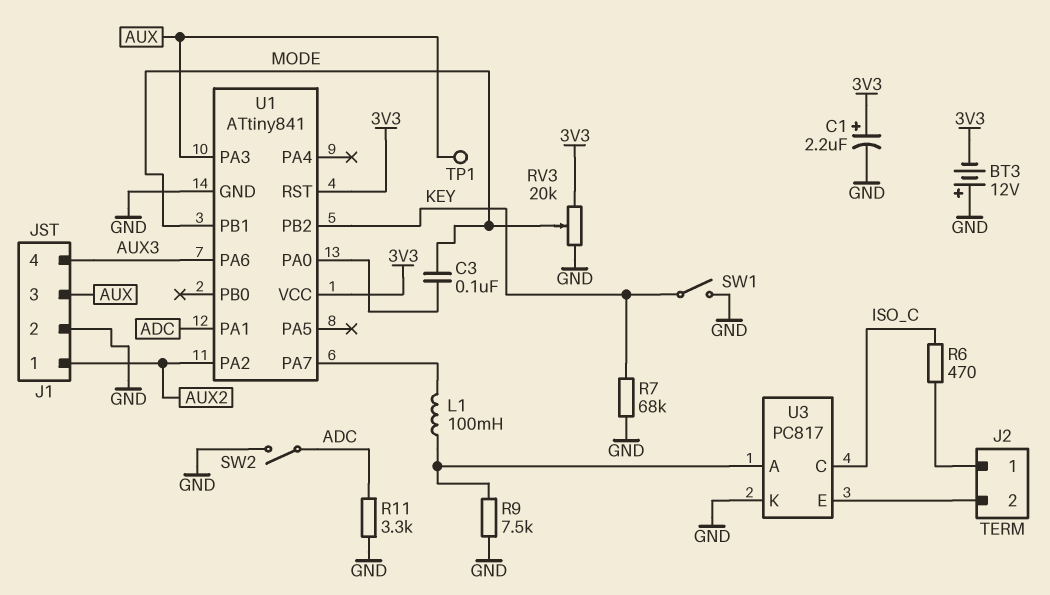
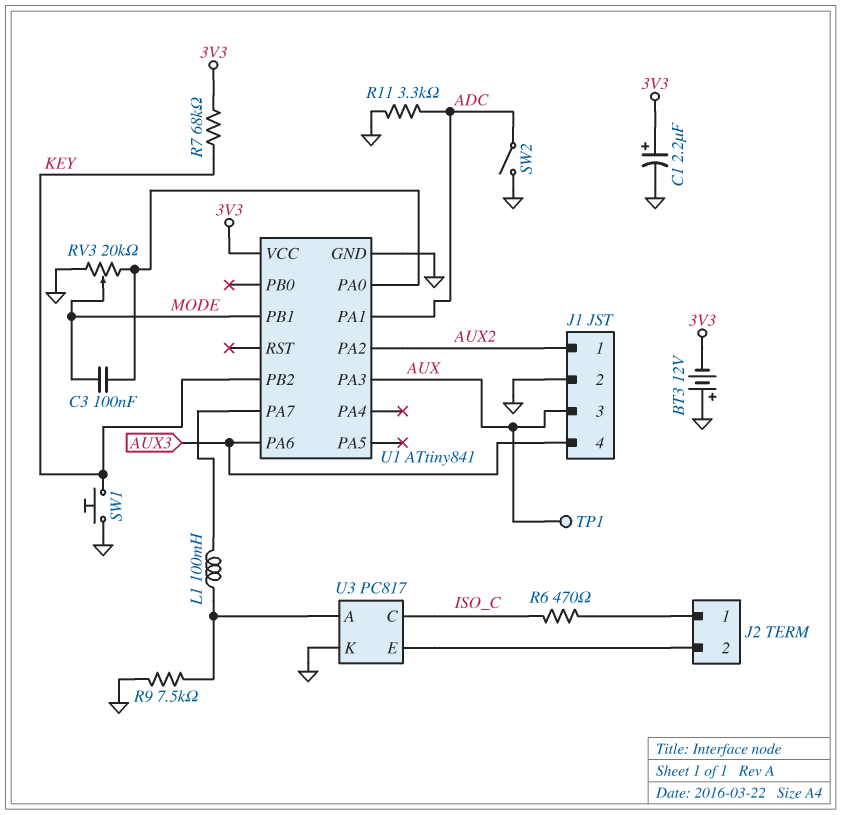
R7: 68k (GND, KEY) -> 68k (3V3, KEY)
RV3: 20k (3V3, GND, wiper MODE) -> 20k (GND, U1/PA0, wiper MODE)
SW1: switch (GND, KEY) -> button (GND, KEY)
U1 pin RST: 3V3 -> none

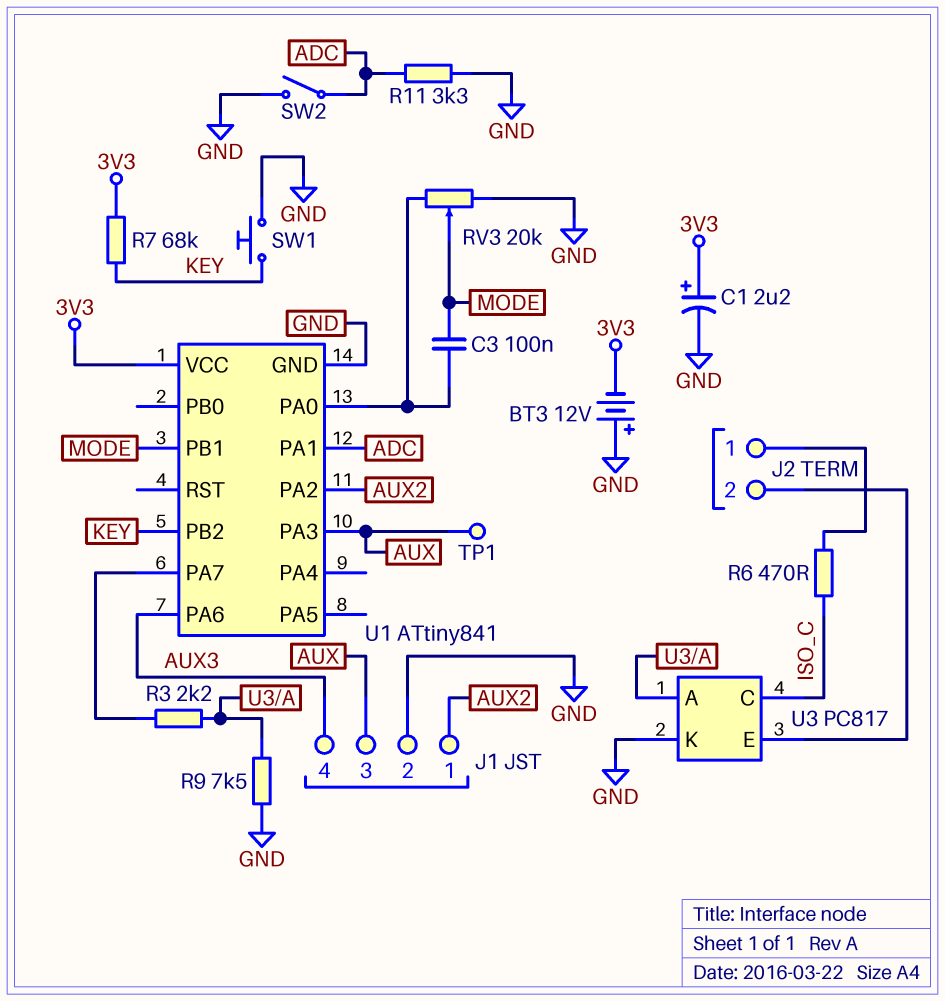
L1: 100mH (U1/PA7, U3/A) -> none
R3: none -> 2.2k (U1/PA7, U3/A)

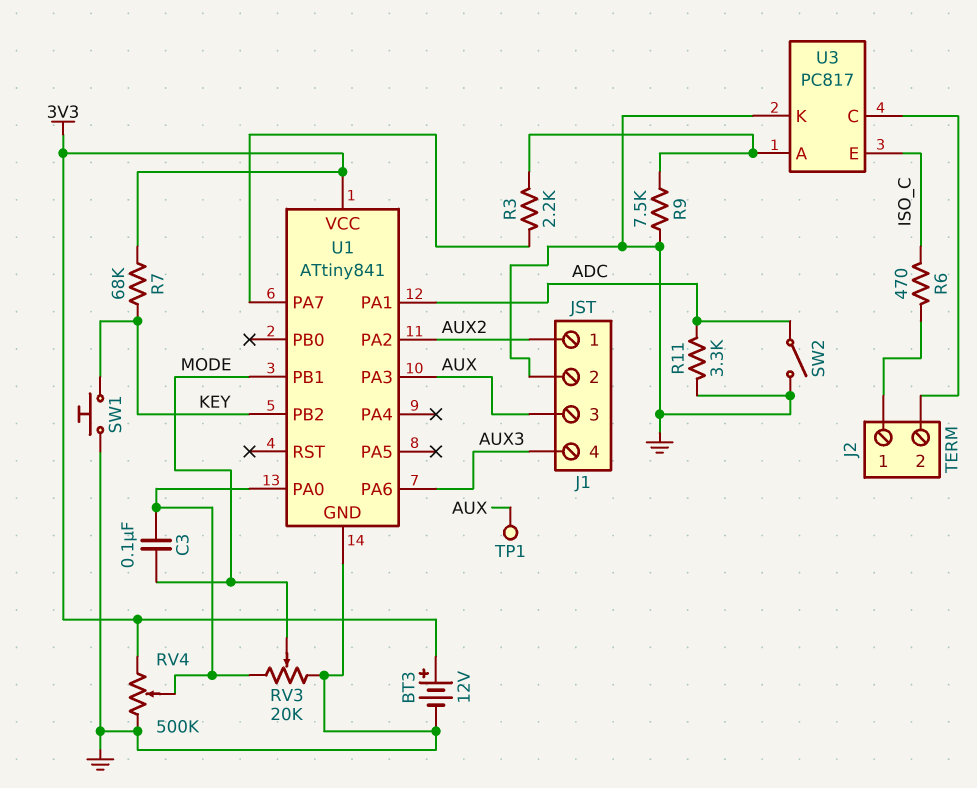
BT3: 12V (plus GND, minus 3V3) -> 12V (plus 3V3, minus GND)
C1: 2.2uF (plus 3V3, minus GND) -> none
RV4: none -> 500k (3V3, GND, wiper U1/PA0)
U3 pin C: ISO_C -> J2/2
U3 pin E: J2/2 -> ISO_C

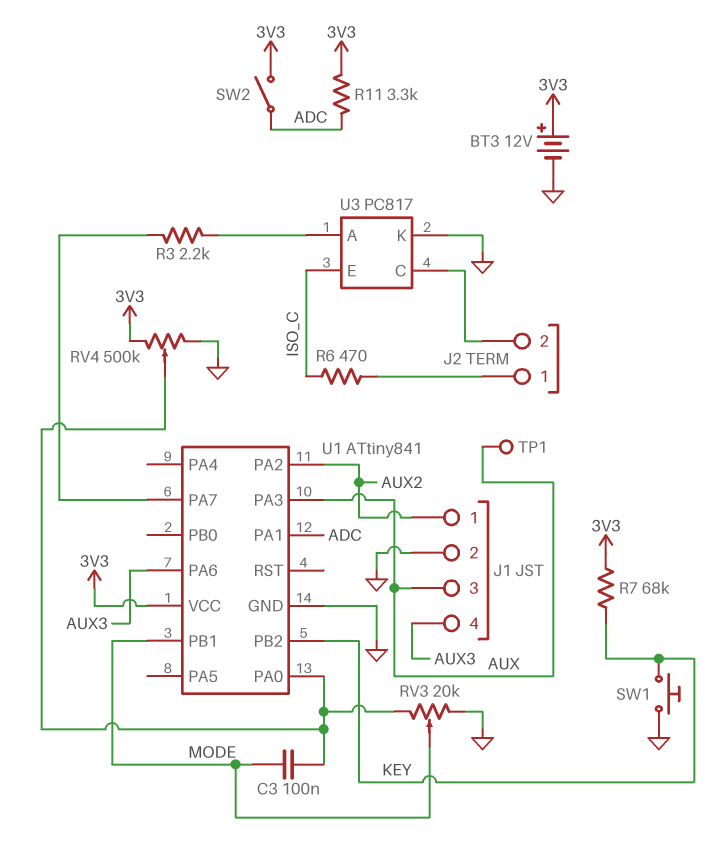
R9: 7.5k (GND, U3/A) -> none
R11: 3.3k (ADC, GND) -> 3.3k (3V3, ADC)
SW2: switch (ADC, GND) -> switch (3V3, ADC)

